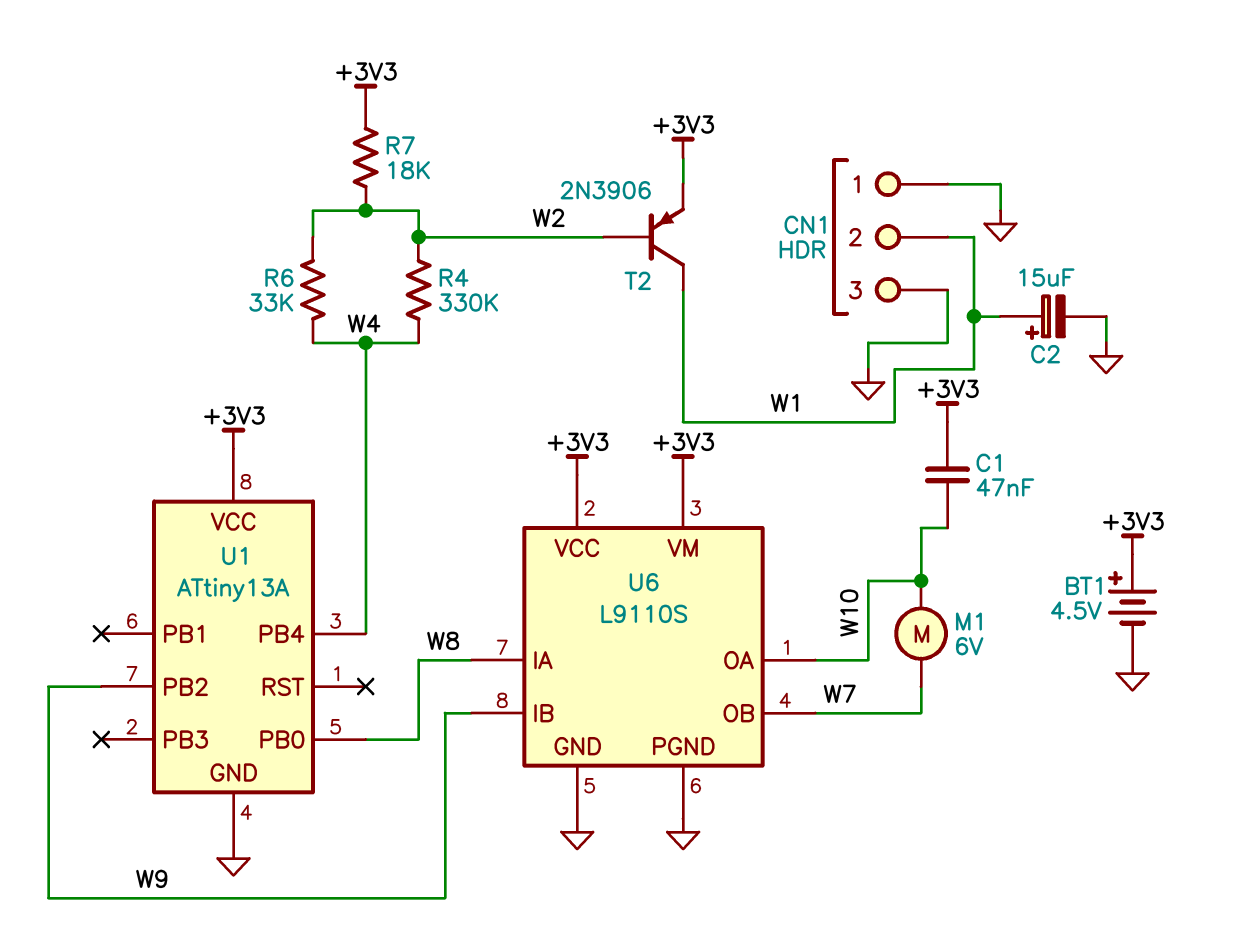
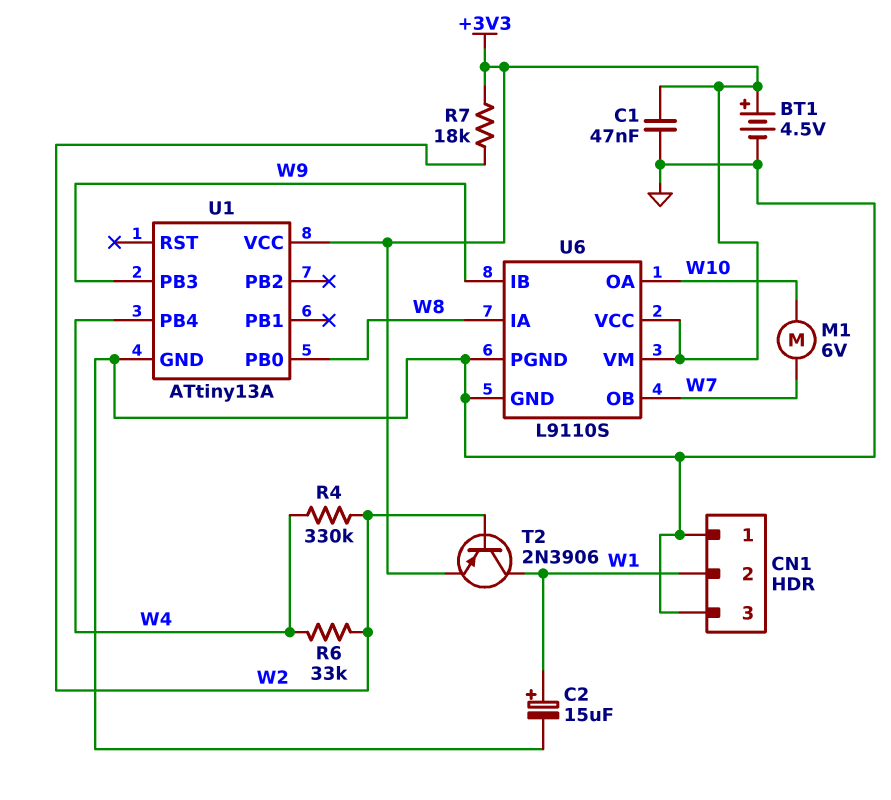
C1: 47nF (+3V3, W10) -> 47nF (+3V3, GND)
U1 pin PB2: W9 -> none
U1 pin PB3: none -> W9

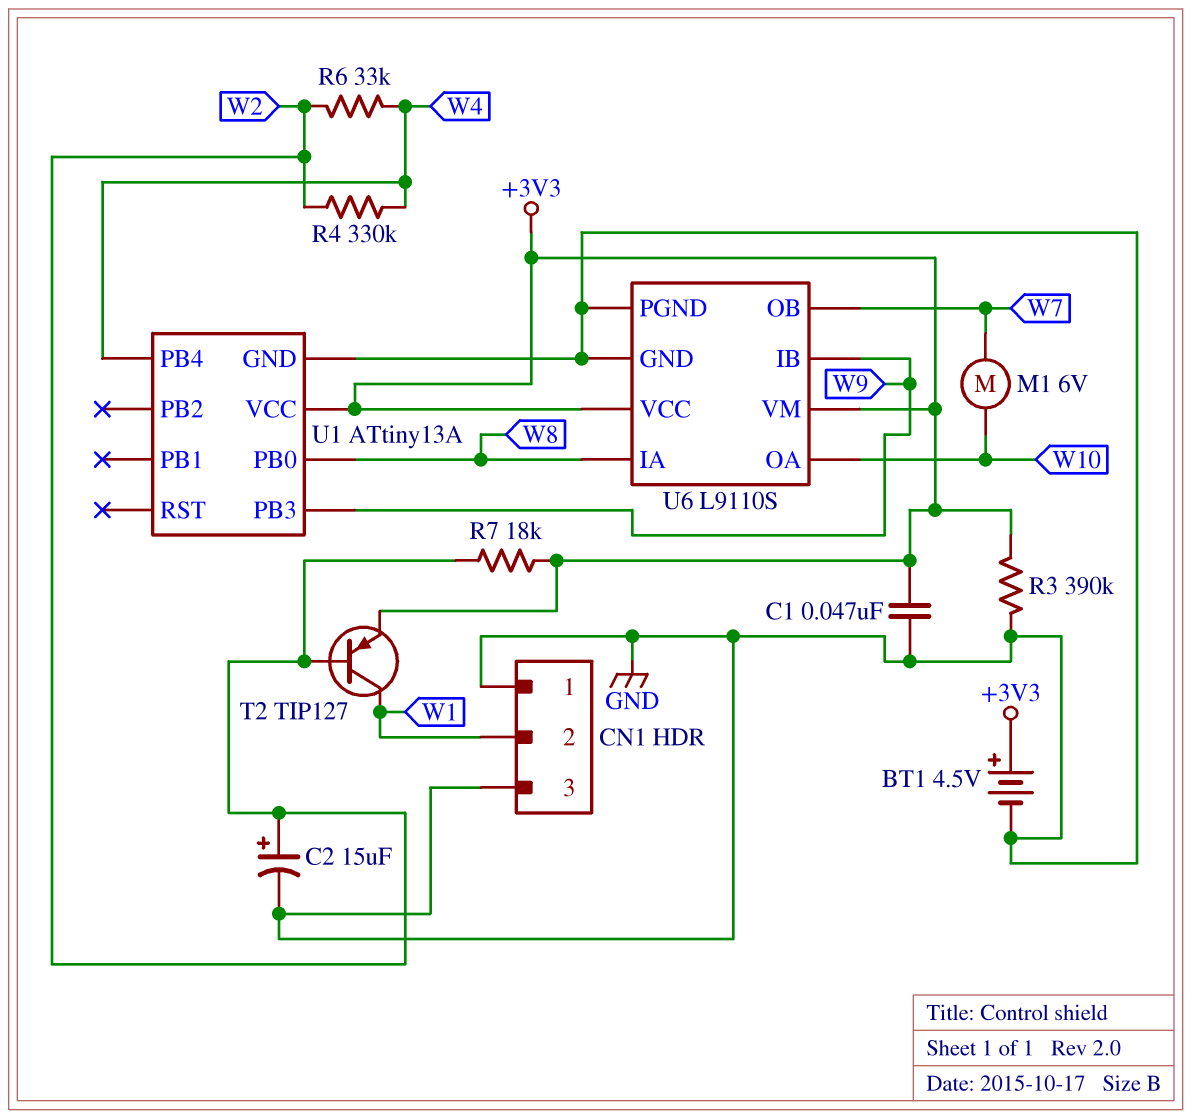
C2: 15uF (plus W1, minus GND) -> 15uF (plus W2, minus GND)
R3: none -> 390k (+3V3, GND)
T2: PNP 2N3906 (B W2, C W1, E +3V3) -> PNP TIP127 (B W2, C W1, E +3V3)

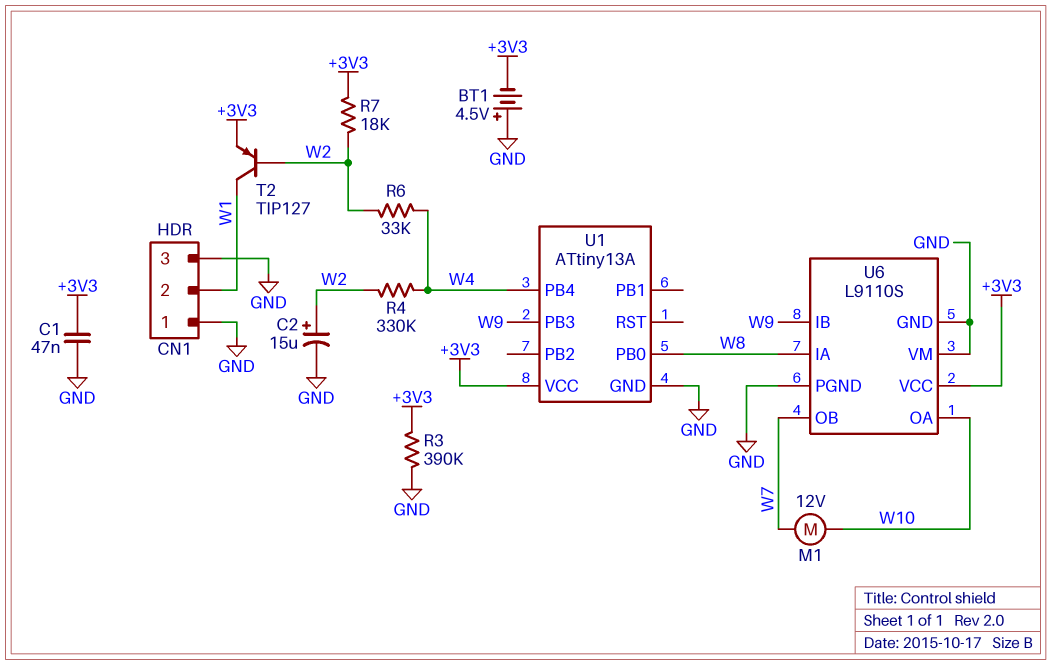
BT1: 4.5V (plus +3V3, minus GND) -> 4.5V (plus GND, minus +3V3)
M1: motor 6V (W7, W10) -> motor 12V (W7, W10)
U6 pin VM: +3V3 -> GND

